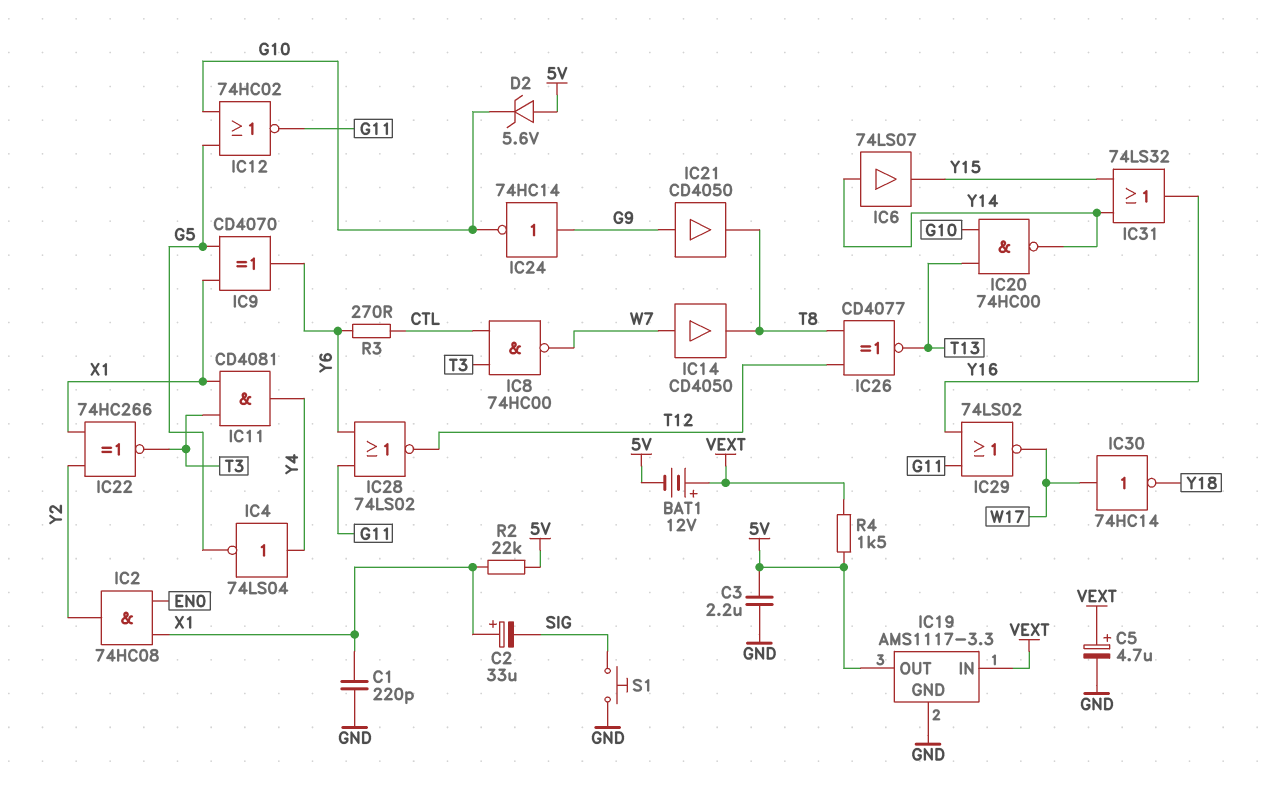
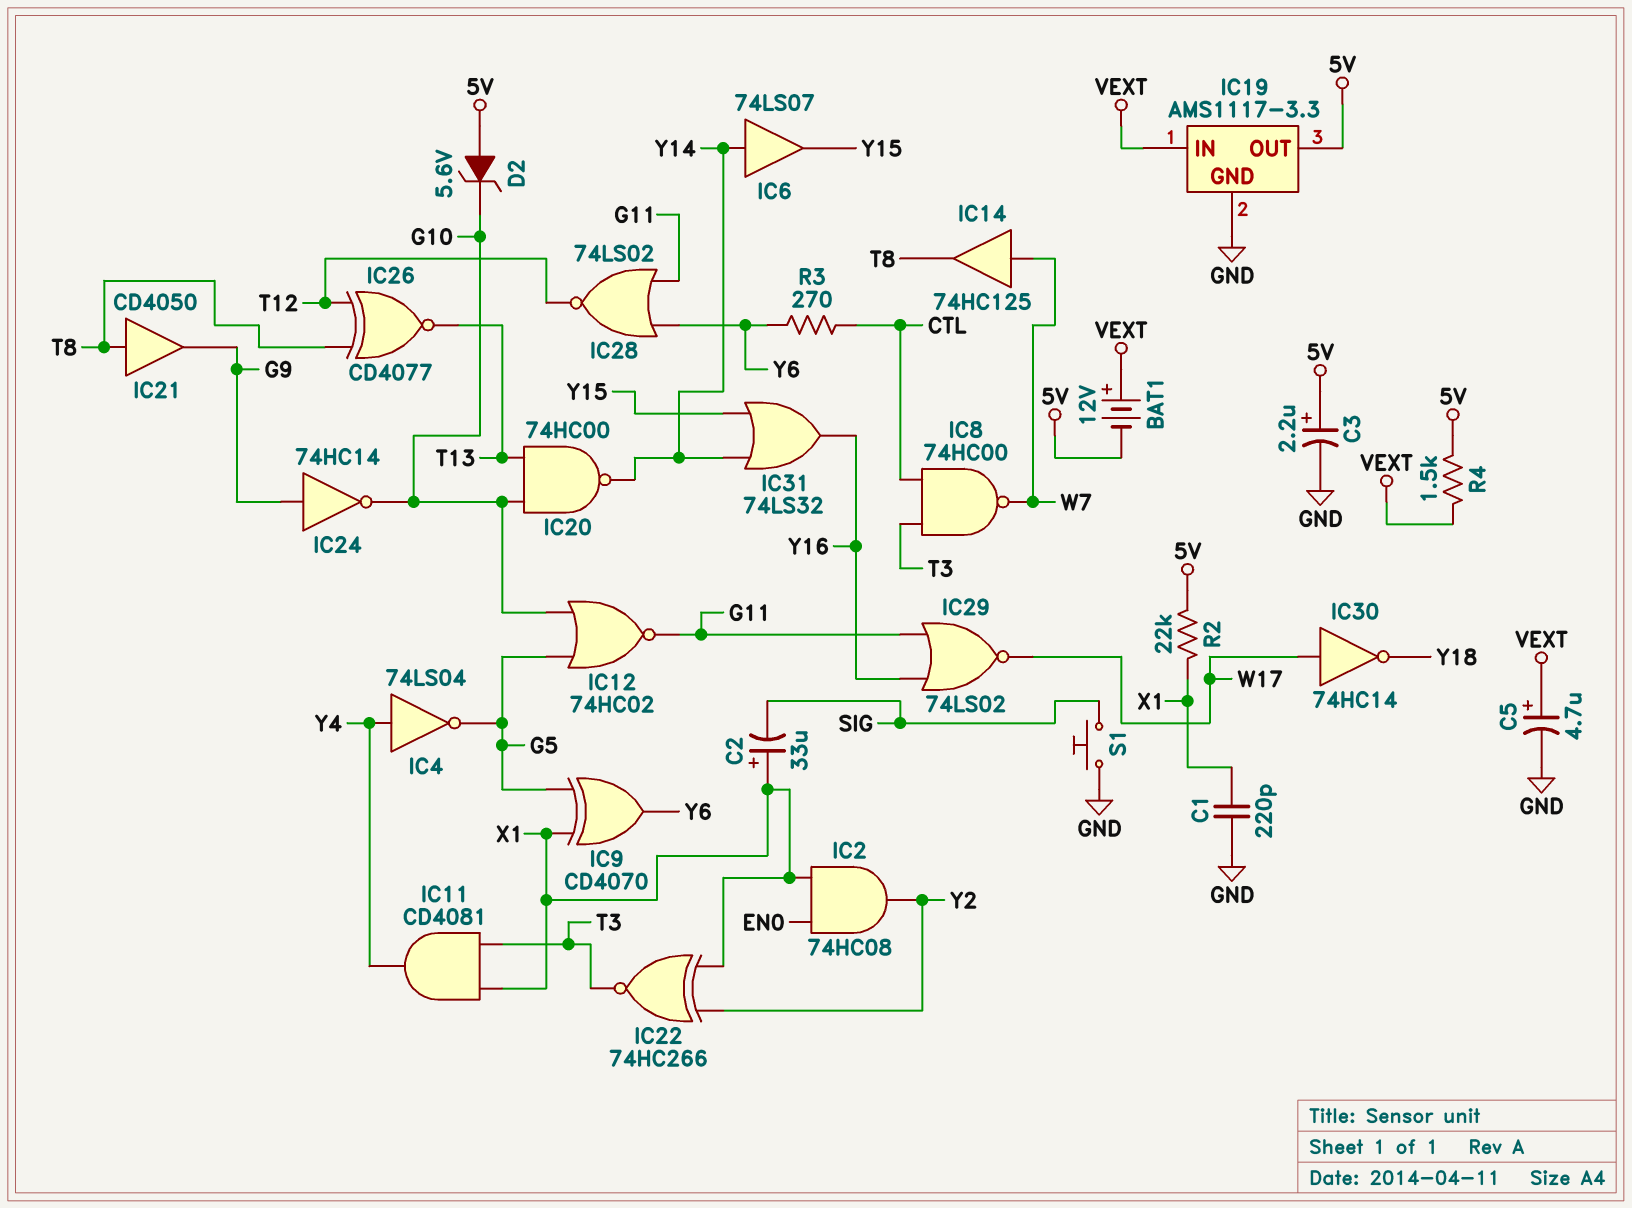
C3: 2.2uF (5V, GND) -> 2.2uF (plus 5V, minus GND)
IC14: buffer CD4050 (in W7, out T8) -> buffer 74HC125 (in W7, out T8)
IC21: buffer CD4050 (in G9, out T8) -> buffer CD4050 (in T8, out G9)

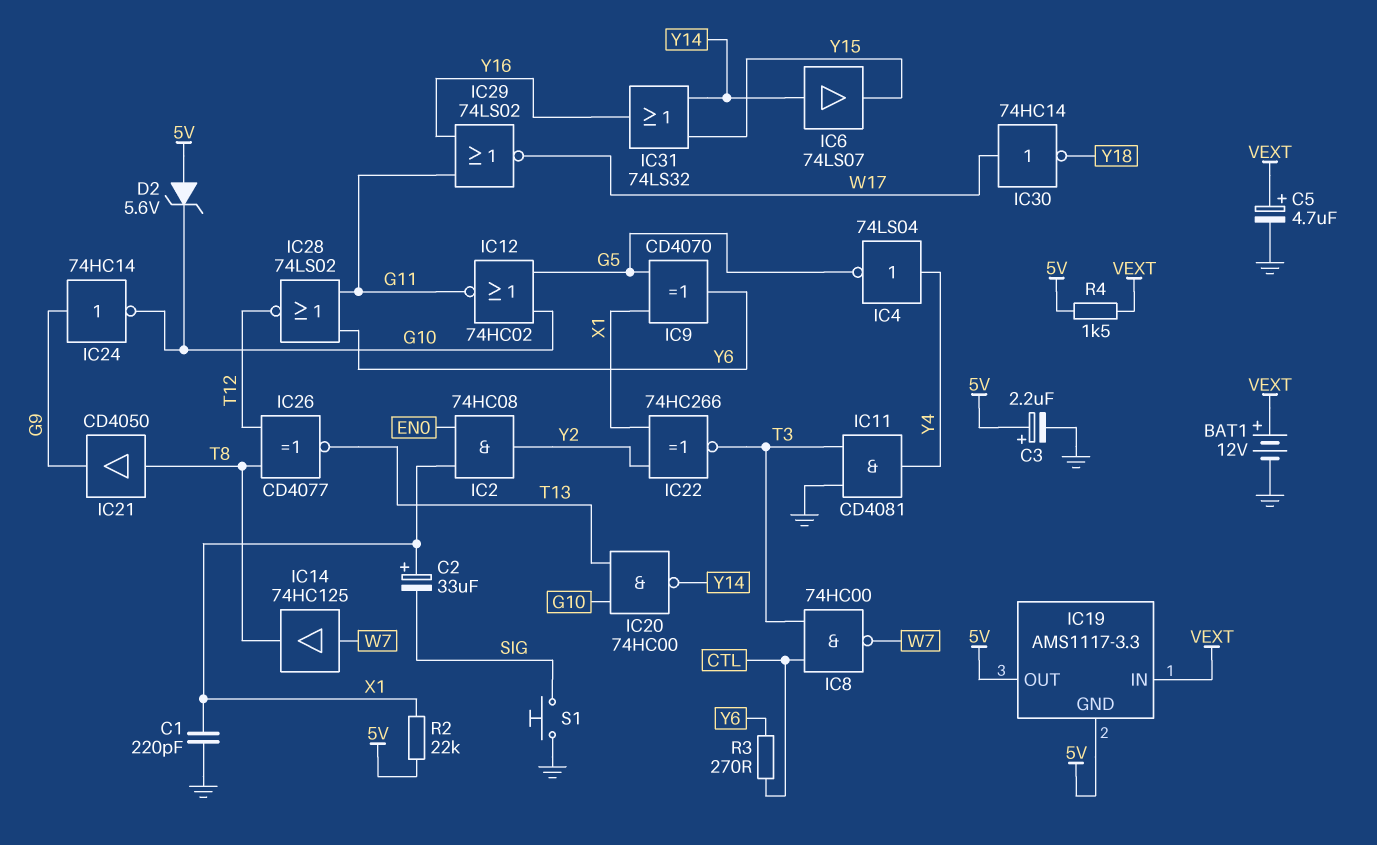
BAT1: 12V (plus VEXT, minus 5V) -> 12V (plus VEXT, minus GND)
IC11: AND CD4081 (in T3, in X1, out Y4) -> AND CD4081 (in GND, in T3, out Y4)
IC19 pin GND: GND -> 5V

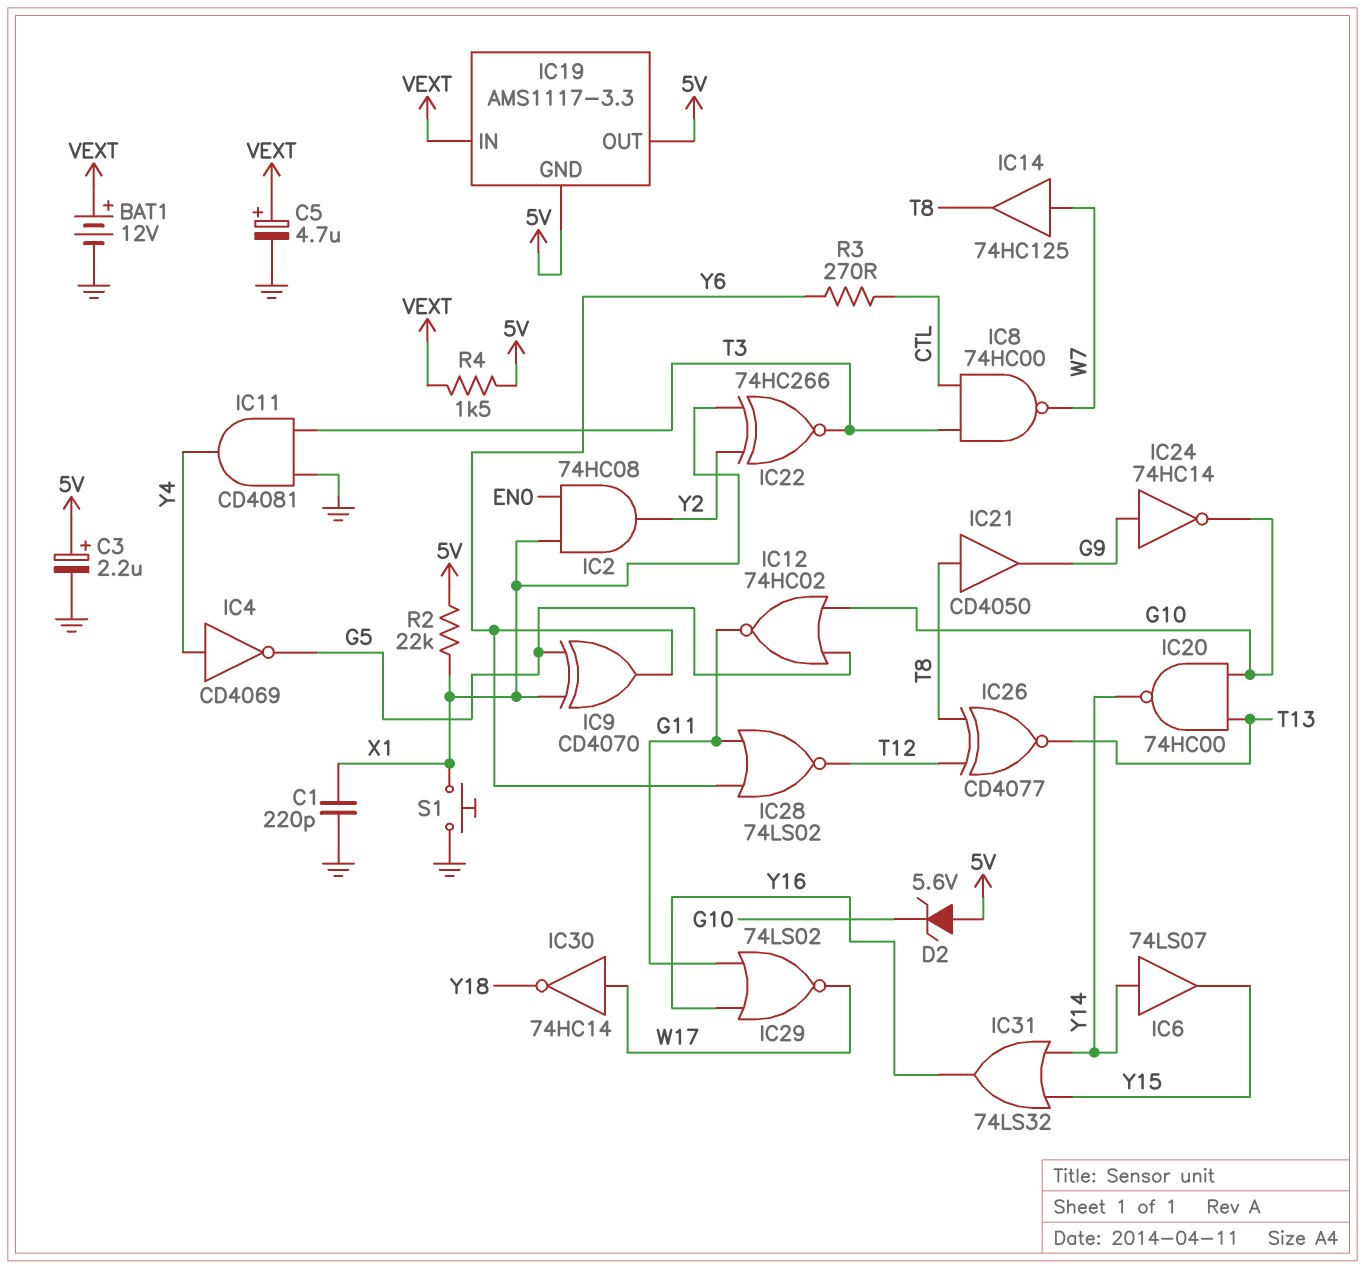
C2: 33uF (plus X1, minus SIG) -> none
IC4: NOT 74LS04 (in Y4, out G5) -> NOT CD4069 (in Y4, out G5)
S1: button (GND, SIG) -> button (GND, X1)

